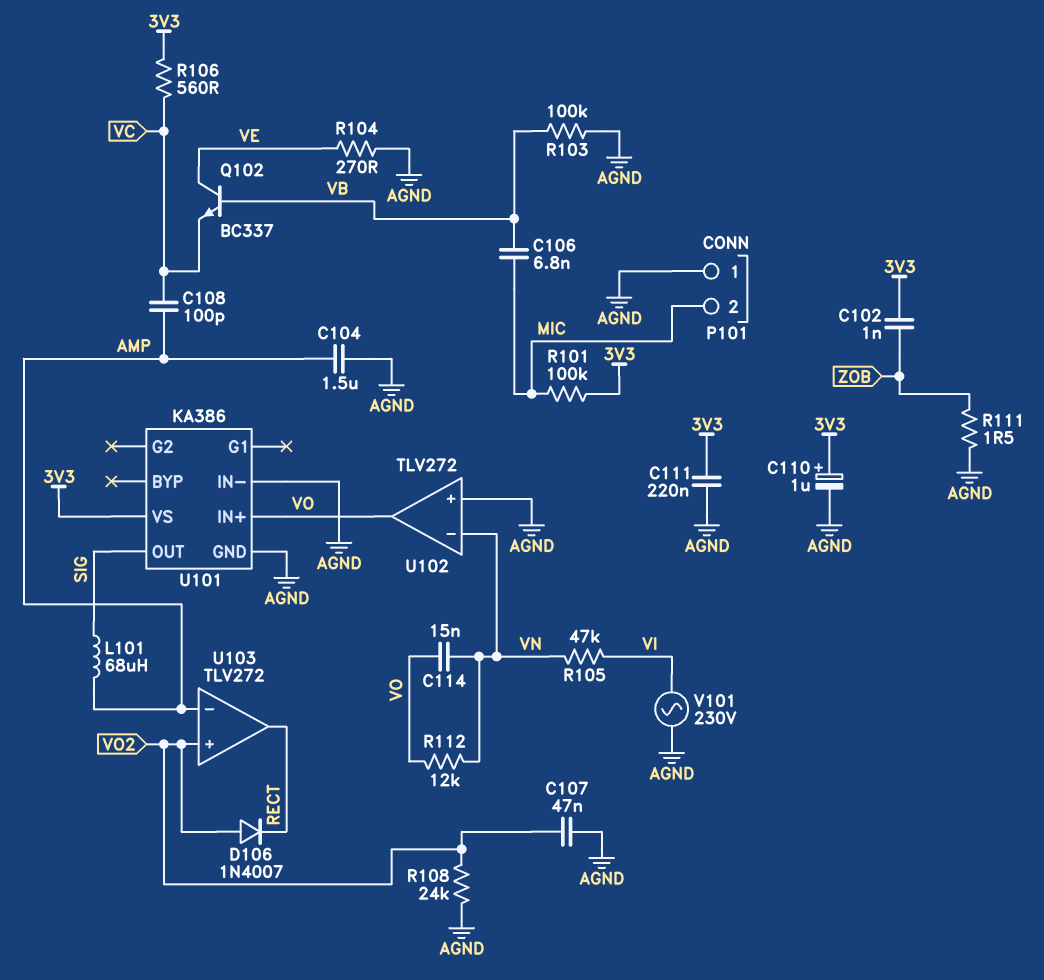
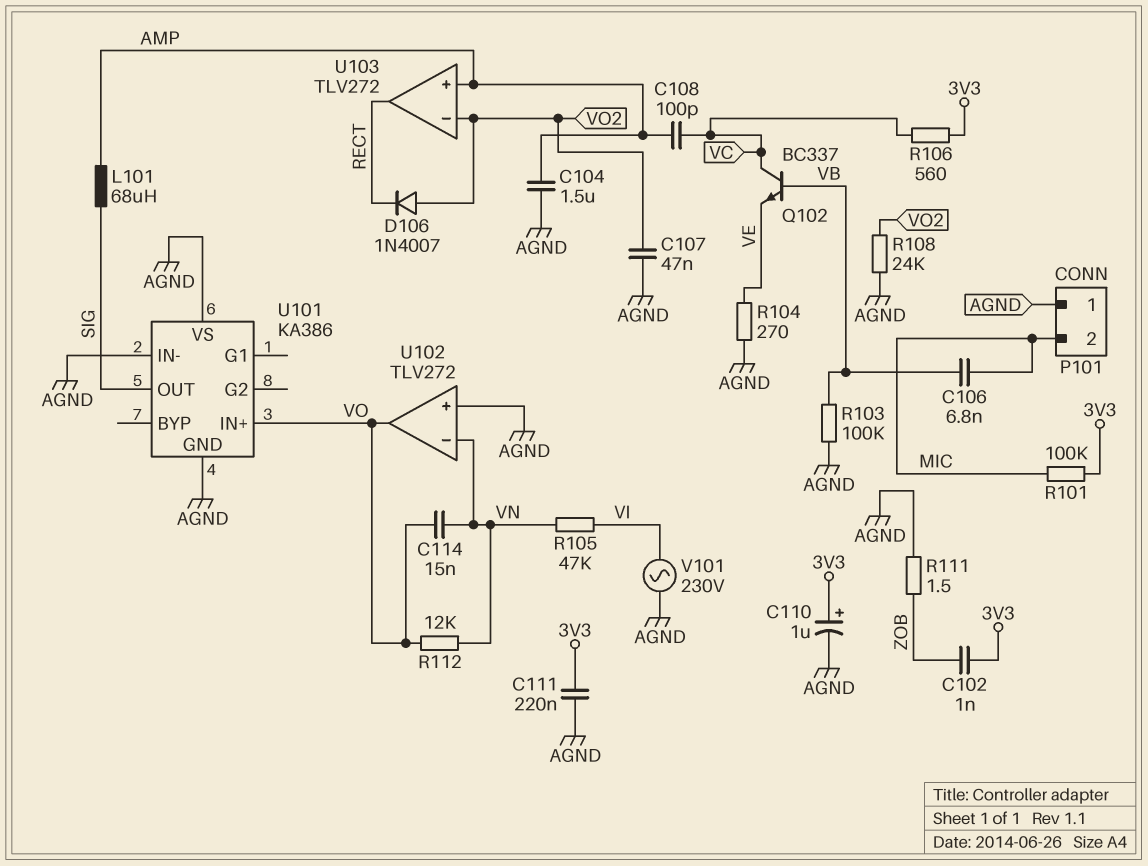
Q102: NPN BC337 (B VB, C VE, E VC) -> NPN BC337 (B VB, C VC, E VE)
U101 pin VS: 3V3 -> AGND
U103 pin in+: VO2 -> AMP
U103 pin in-: AMP -> VO2

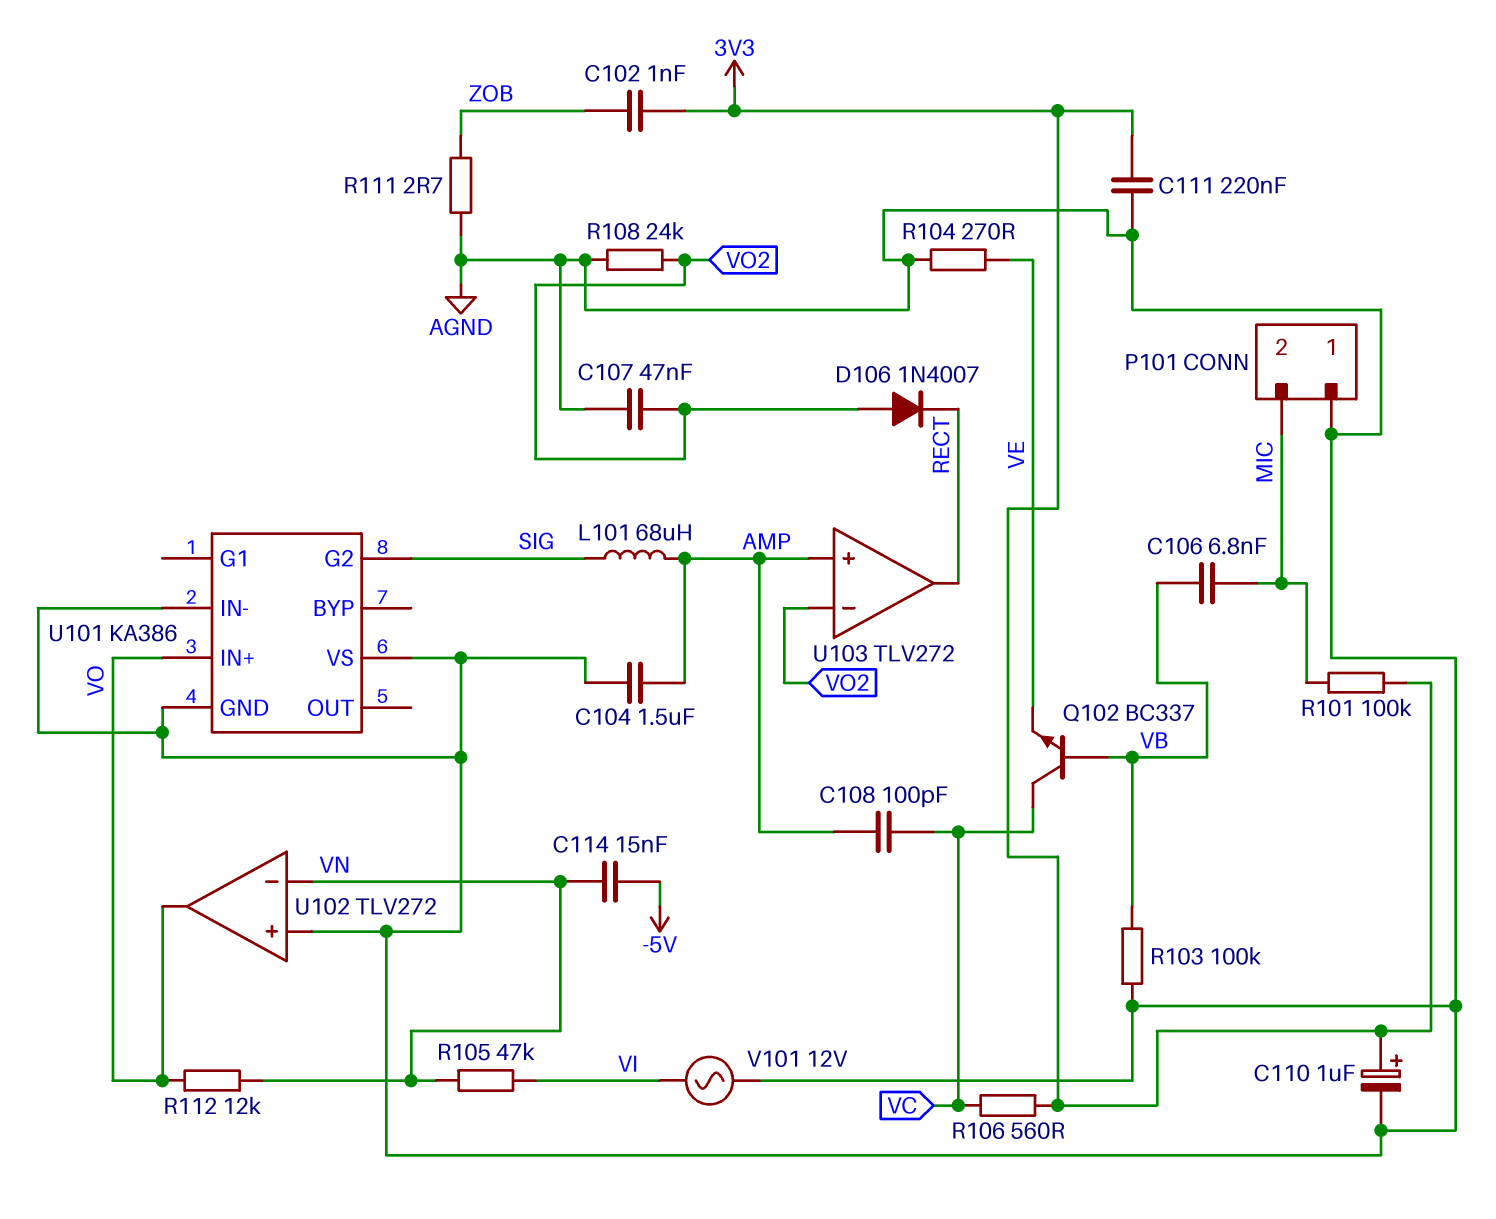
C114: 15nF (VN, VO) -> 15nF (-5V, VN)
R111: 1.5 (AGND, ZOB) -> 2.7 (AGND, ZOB)
U101 pin G2: none -> SIG
U101 pin OUT: SIG -> none
V101: AC 230V (AGND, VI) -> AC 12V (AGND, VI)

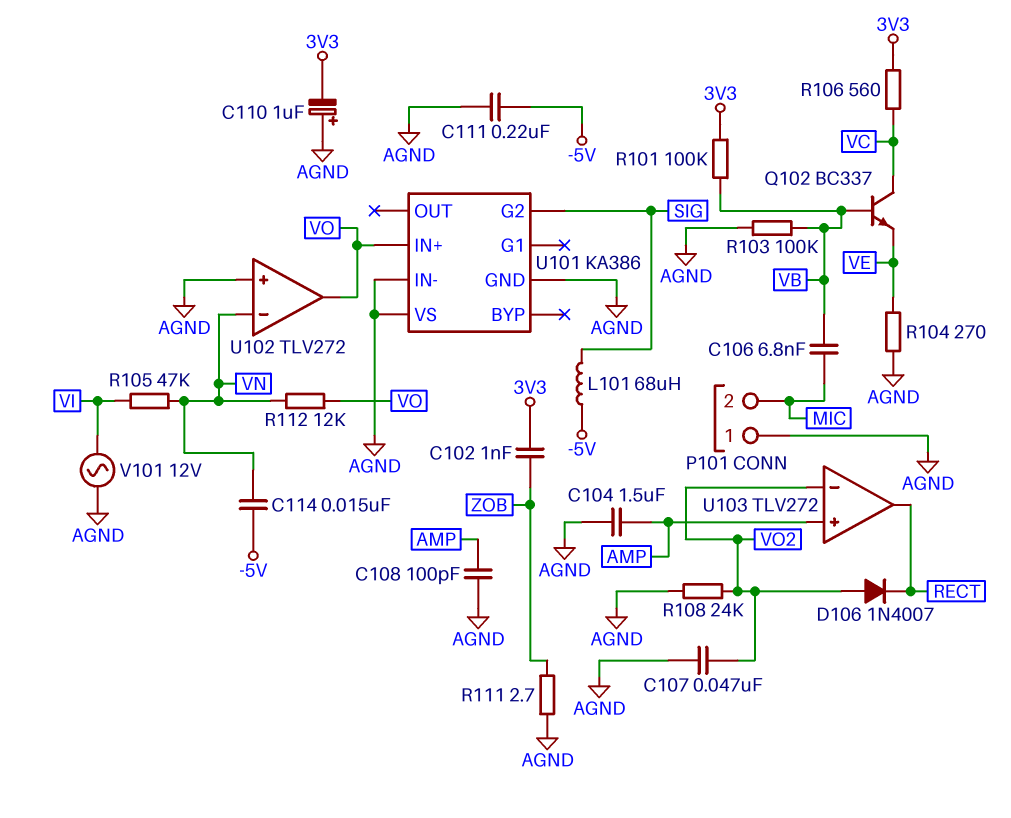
C108: 100pF (AMP, VC) -> 100pF (AGND, AMP)
C110: 1uF (plus 3V3, minus AGND) -> 1uF (plus AGND, minus 3V3)
C111: 220nF (3V3, AGND) -> 220nF (-5V, AGND)
L101: 68uH (AMP, SIG) -> 68uH (-5V, SIG)
R101: 100k (3V3, MIC) -> 100k (3V3, VB)

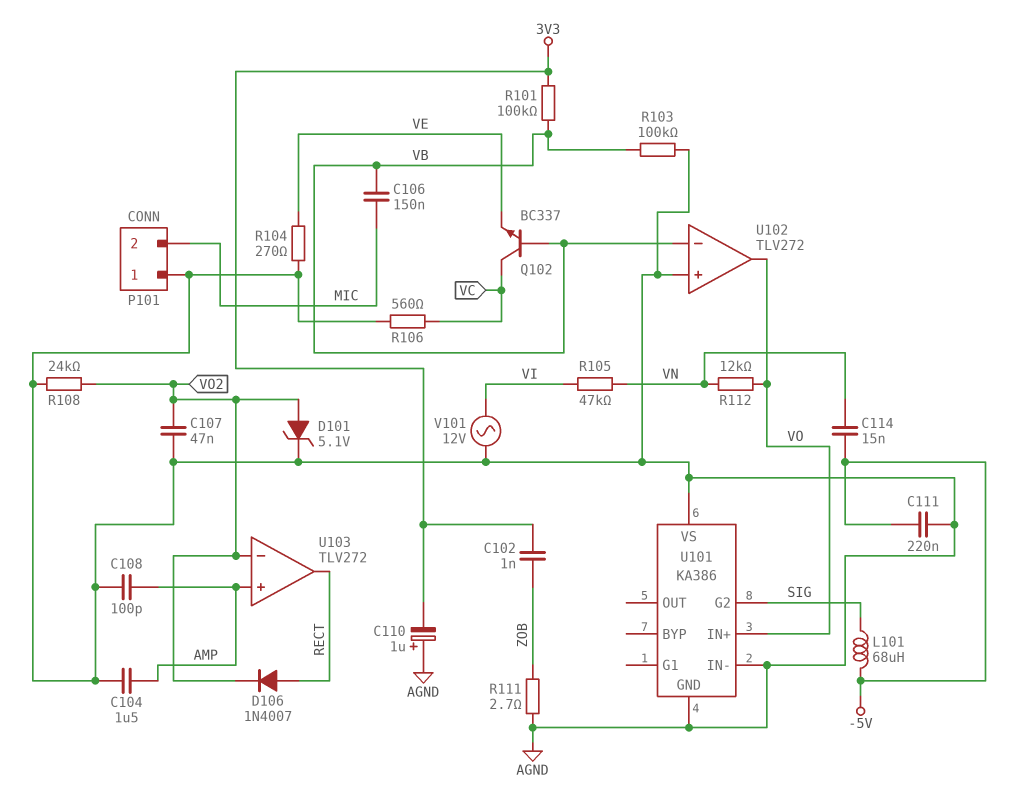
C106: 6.8nF (MIC, VB) -> 150nF (MIC, VB)
D101: none -> zener 5.1V (A VO2, K AGND)
D106: diode 1N4007 (A VO2, K RECT) -> diode 1N4007 (A RECT, K VO2)
R106: 560 (3V3, VC) -> 560 (AGND, VC)
U102 pin in-: VN -> VB

